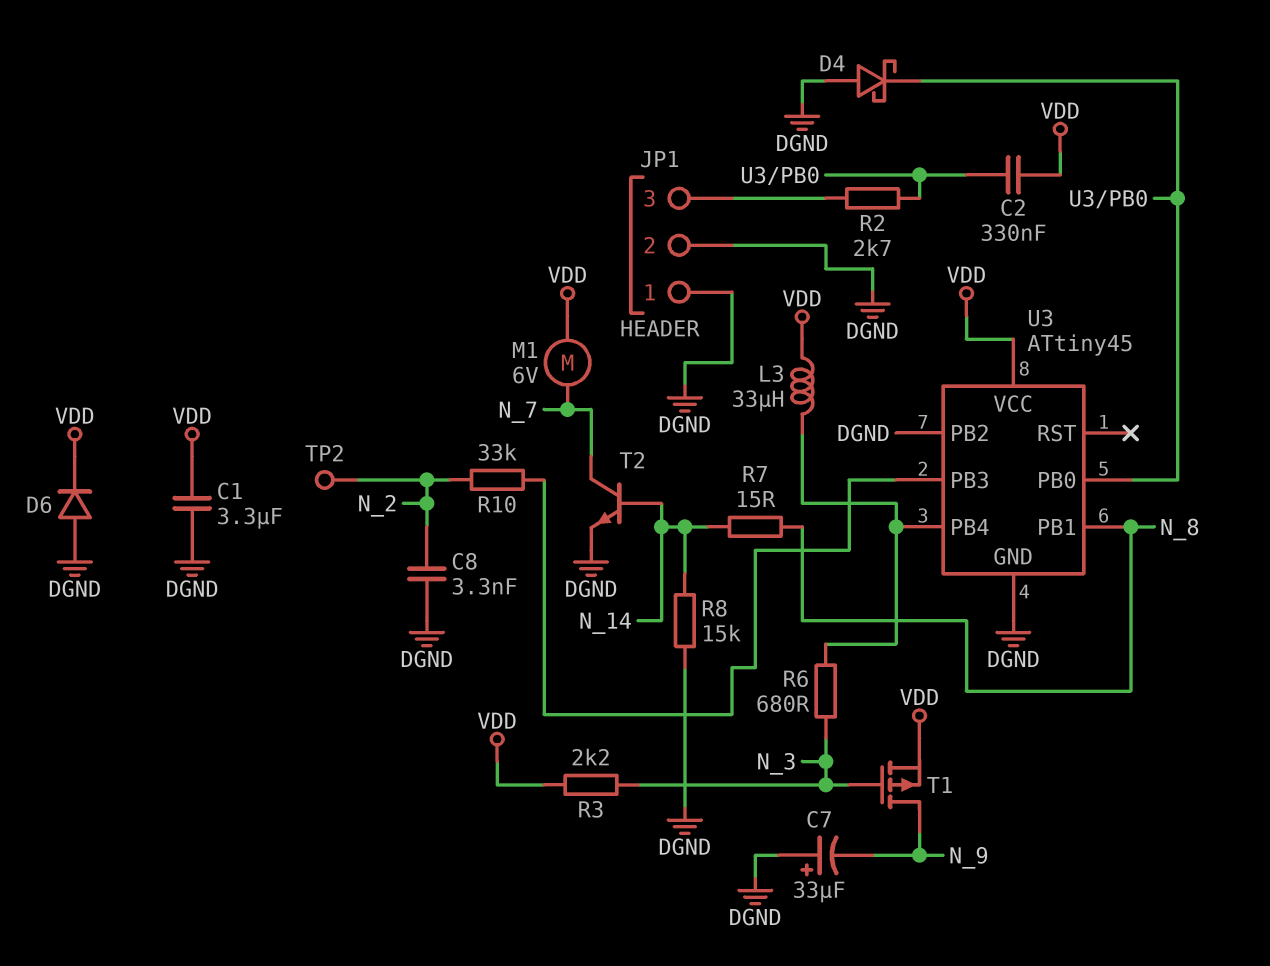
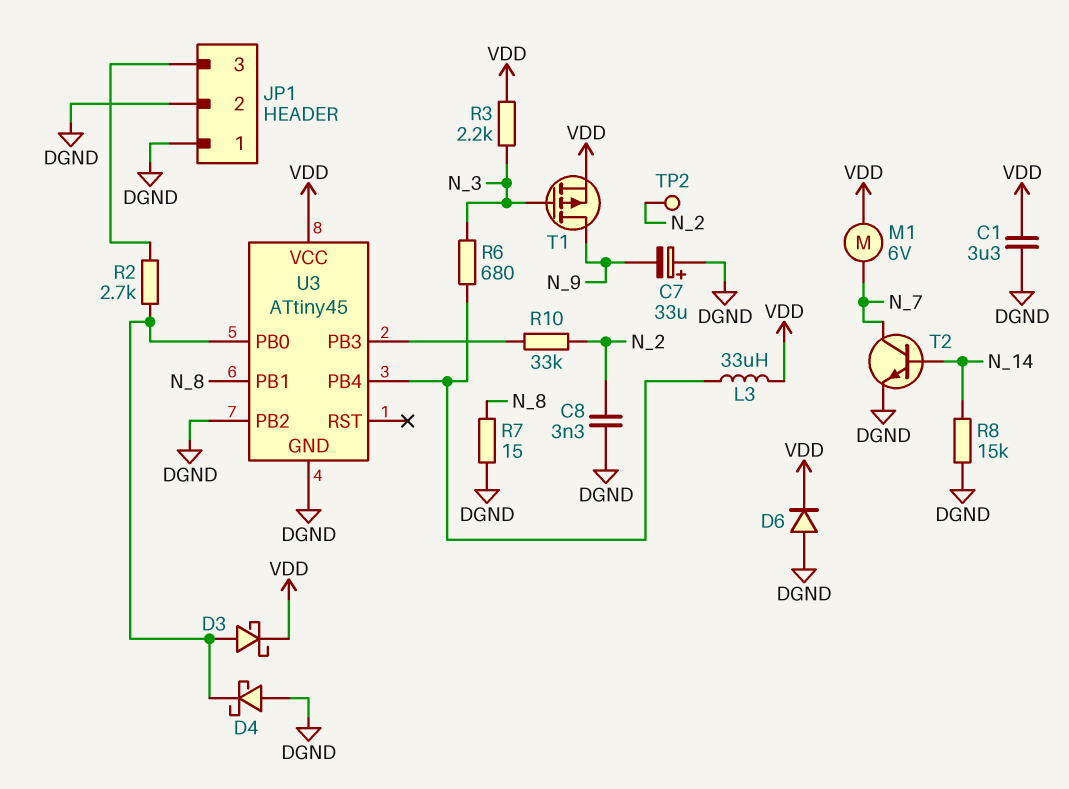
C2: 330nF (U3/PB0, VDD) -> none
D3: none -> schottky (A U3/PB0, K VDD)
R7: 15 (N_8, N_14) -> 15 (DGND, N_8)

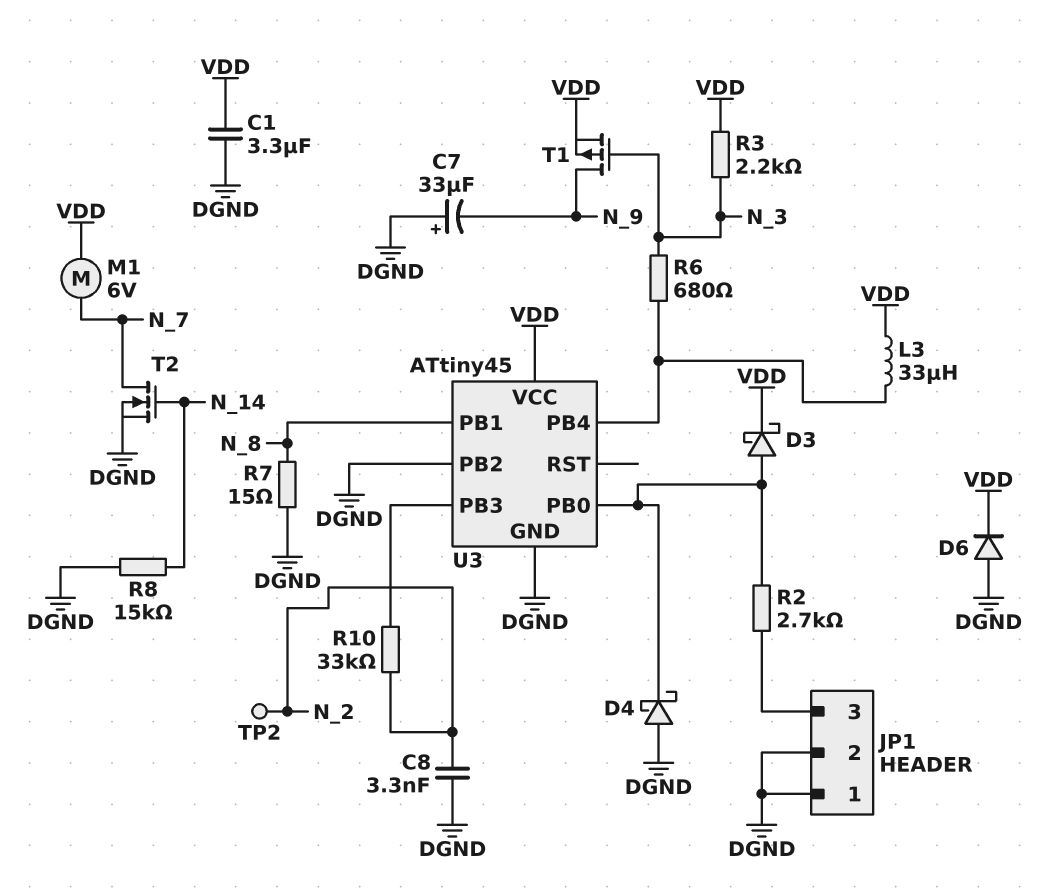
T2: NPN (B N_14, C N_7, E DGND) -> NMOS (G N_14, D N_7, S DGND)

